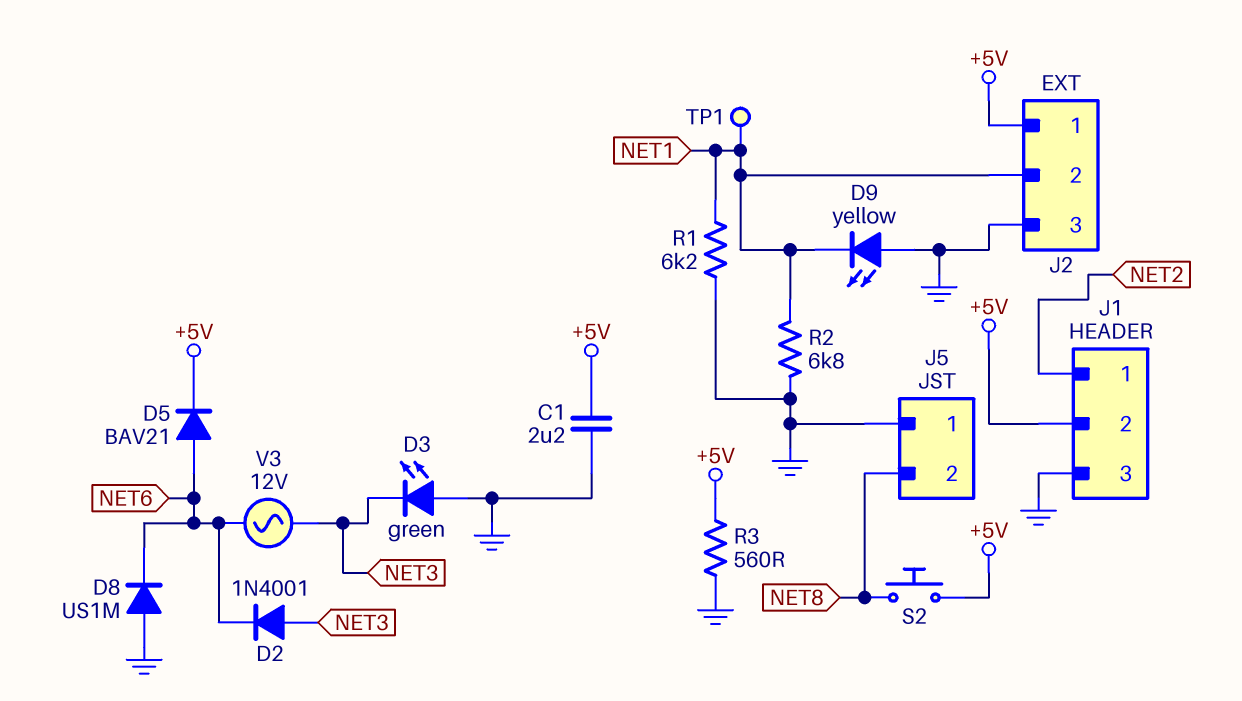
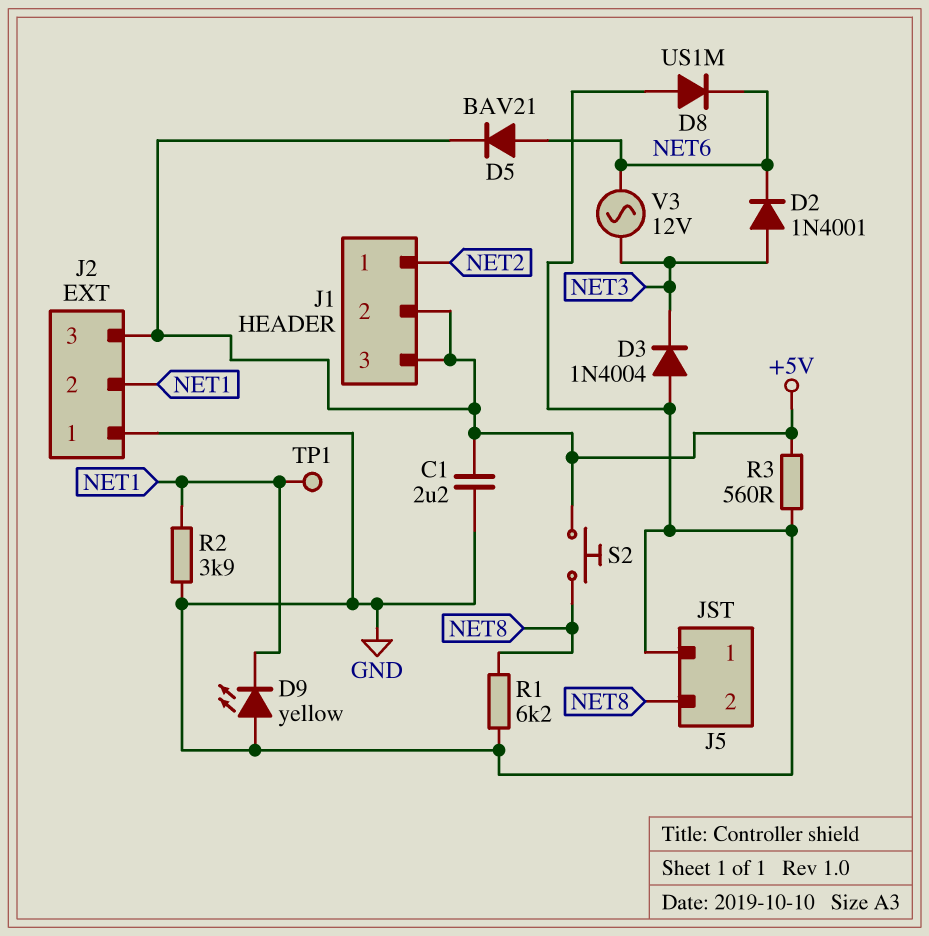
D3: LED green (A GND, K NET3) -> diode 1N4004 (A GND, K NET3)
J1 pin 3: GND -> +5V
J2 pin 1: +5V -> GND
J2 pin 3: GND -> +5V
R1: 6.2k (GND, NET1) -> 6.2k (GND, NET8)
R2: 6.8k (GND, NET1) -> 3.9k (GND, NET1)

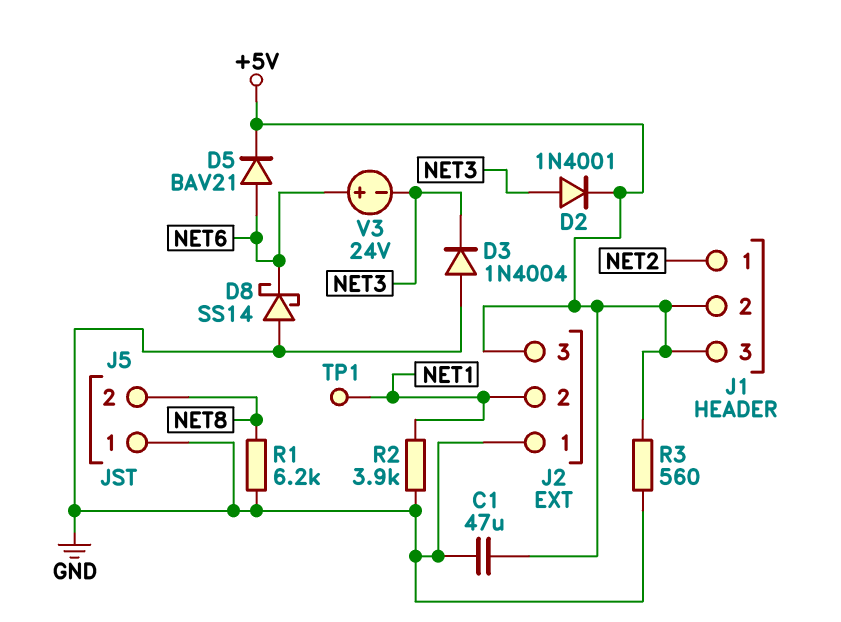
C1: 2.2uF (+5V, GND) -> 47uF (+5V, GND)
D2: diode 1N4001 (A NET3, K NET6) -> diode 1N4001 (A NET3, K +5V)
D8: diode US1M (A GND, K NET6) -> schottky SS14 (A GND, K NET6)
D9: LED yellow (A GND, K NET1) -> none
S2: button (+5V, NET8) -> none
V3: AC 12V (NET3, NET6) -> 24V (plus NET6, minus NET3)

